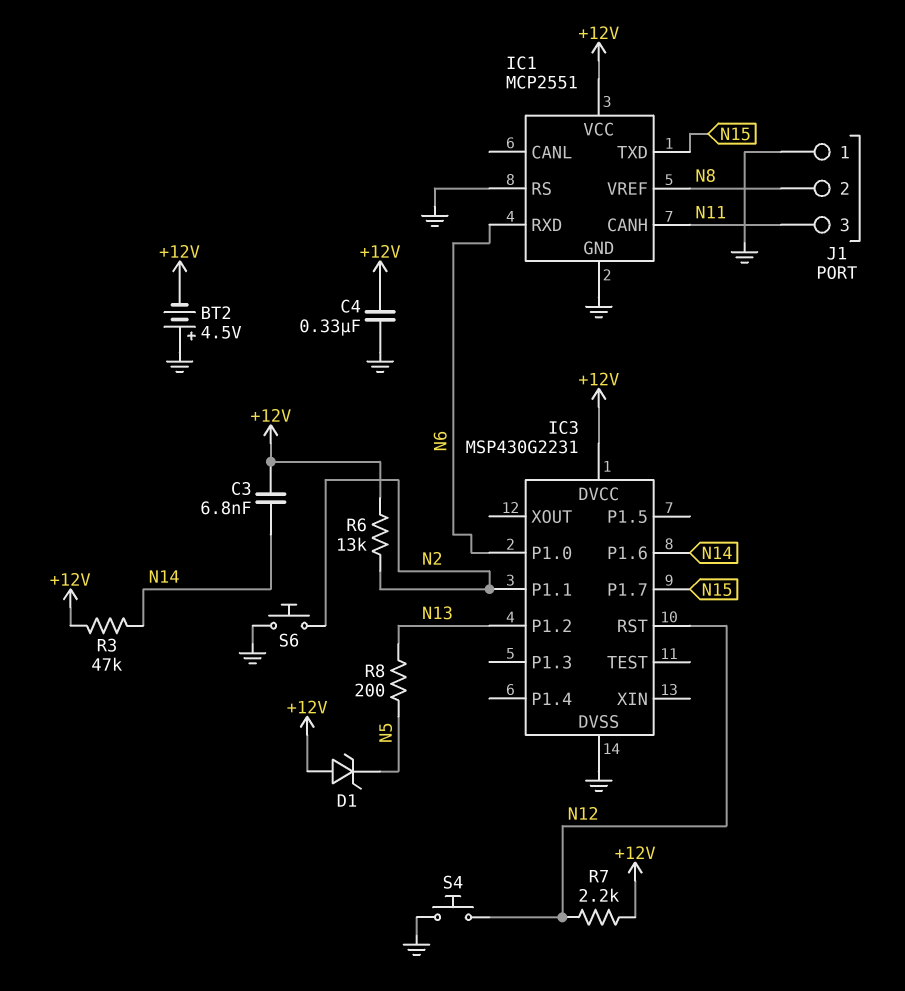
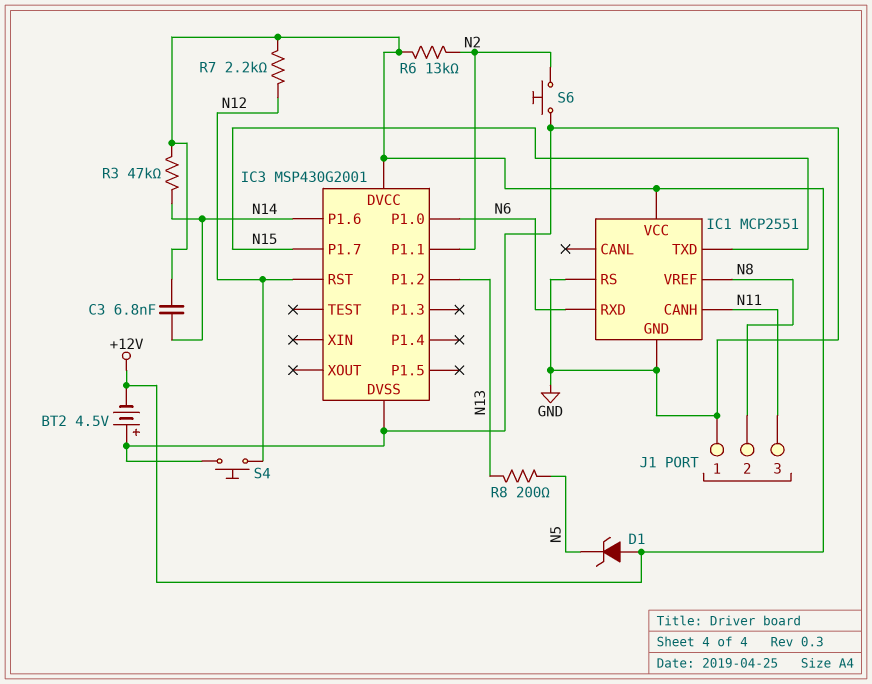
C4: 330nF (+12V, GND) -> none
IC3: MSP430G2231 -> MSP430G2001

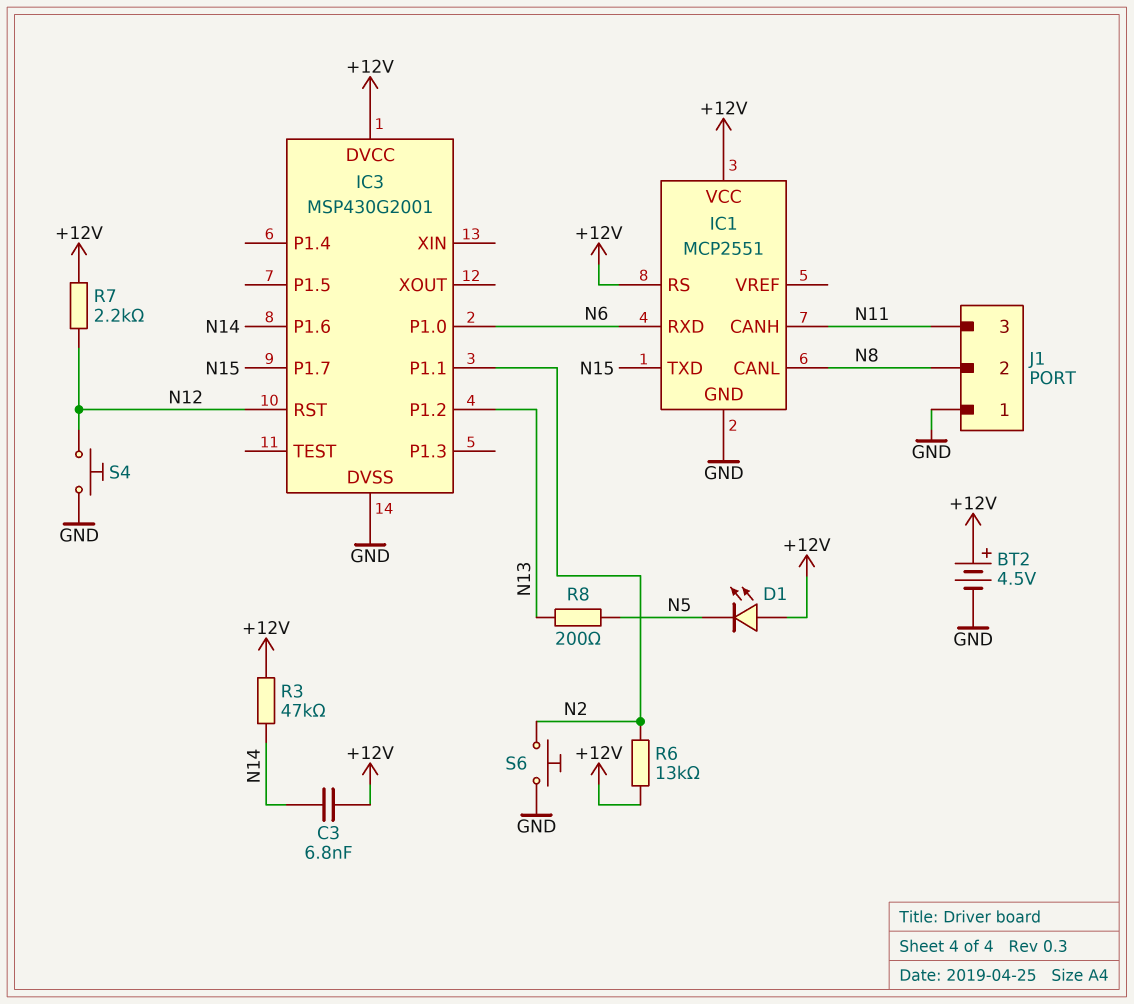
BT2: 4.5V (plus GND, minus +12V) -> 4.5V (plus +12V, minus GND)
D1: zener (A +12V, K N5) -> LED (A +12V, K N5)
IC1 pin CANL: none -> N8
IC1 pin RS: GND -> +12V
IC1 pin VREF: N8 -> none

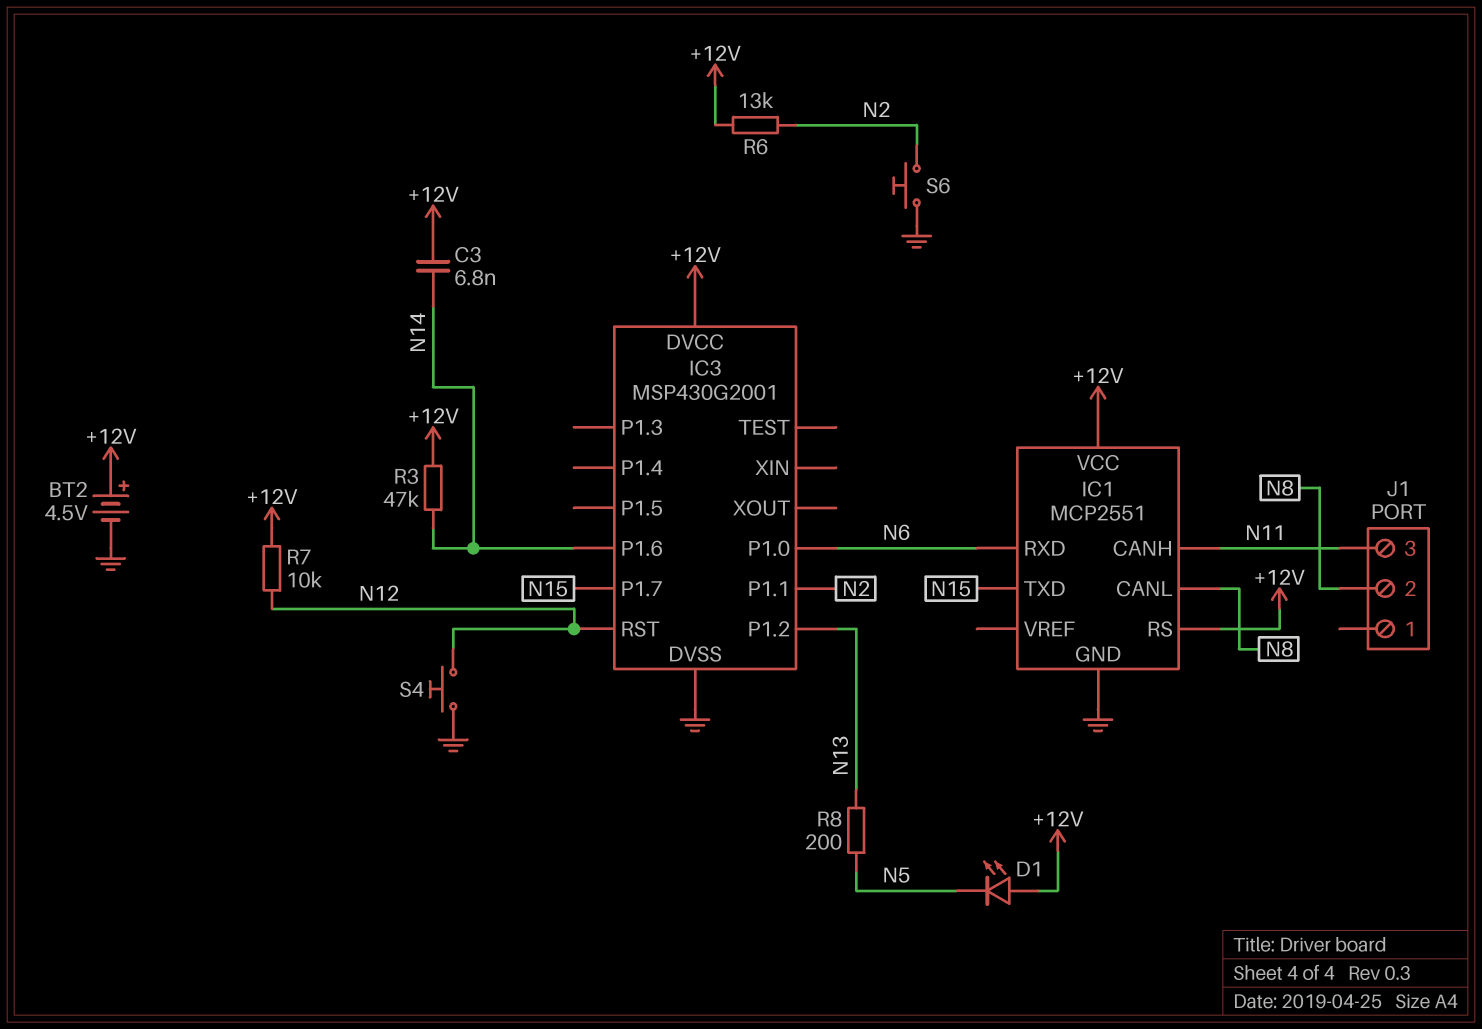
J1 pin 1: GND -> none
R7: 2.2k (+12V, N12) -> 10k (+12V, N12)

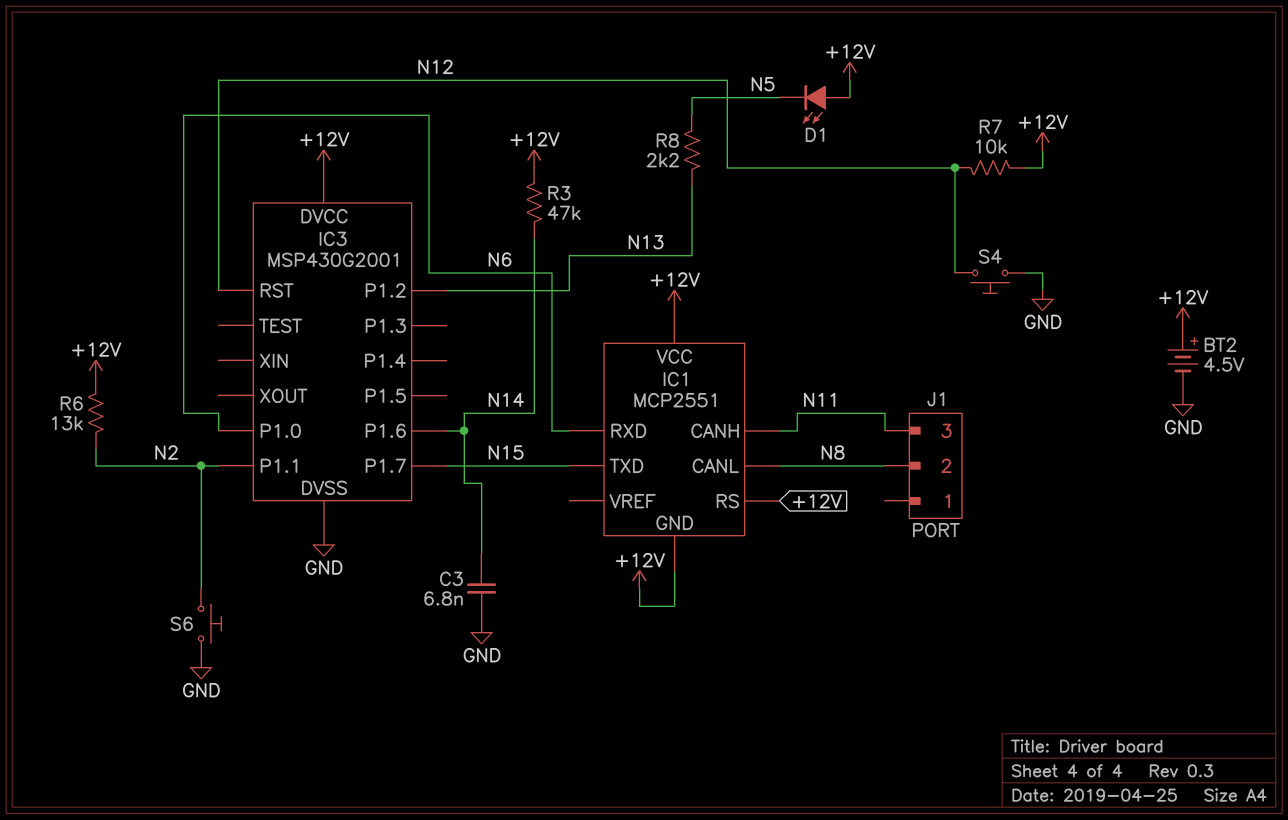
C3: 6.8nF (+12V, N14) -> 6.8nF (GND, N14)
IC1 pin GND: GND -> +12V
R8: 200 (N5, N13) -> 2.2k (N5, N13)

